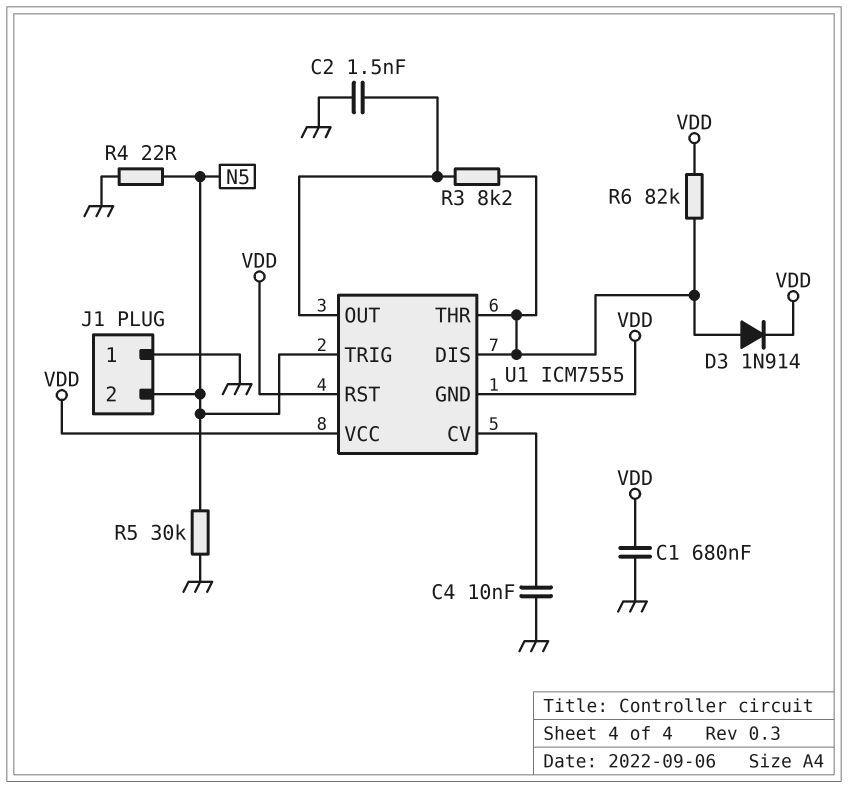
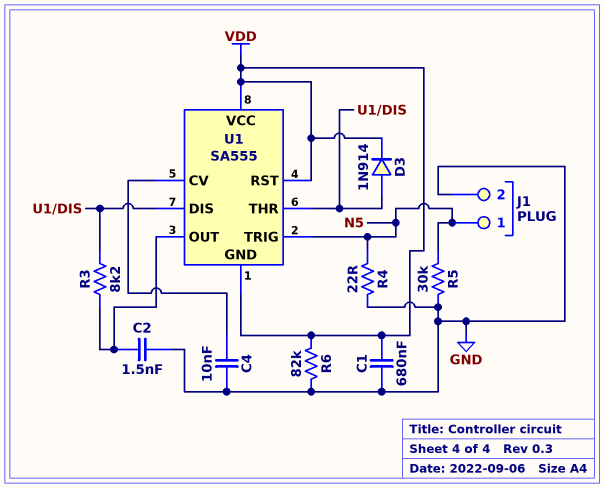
J1 pin 1: GND -> N5
J1 pin 2: N5 -> GND
R6: 82k (U1/DIS, VDD) -> 82k (GND, VDD)
U1: ICM7555 -> SA555

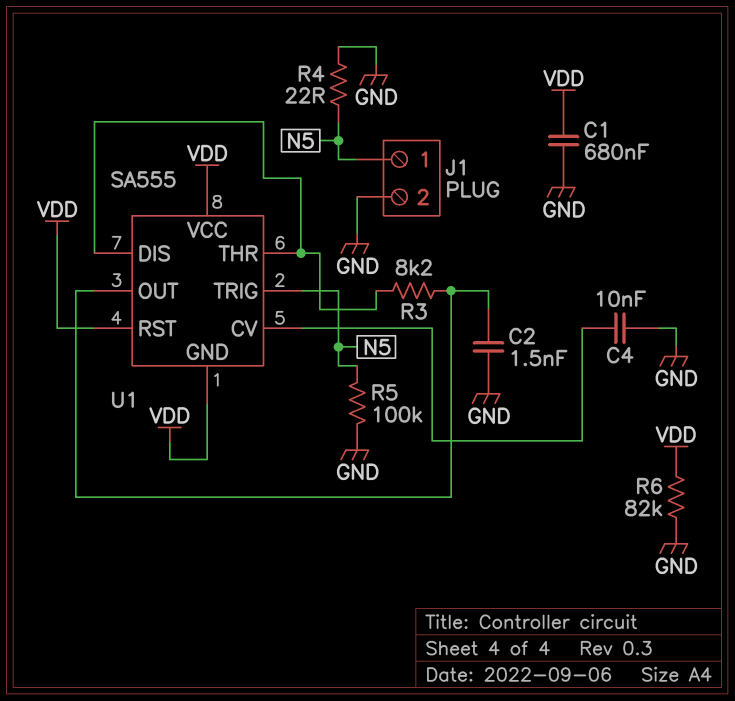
D3: diode 1N914 (A U1/DIS, K VDD) -> none
R5: 30k (GND, N5) -> 100k (GND, N5)

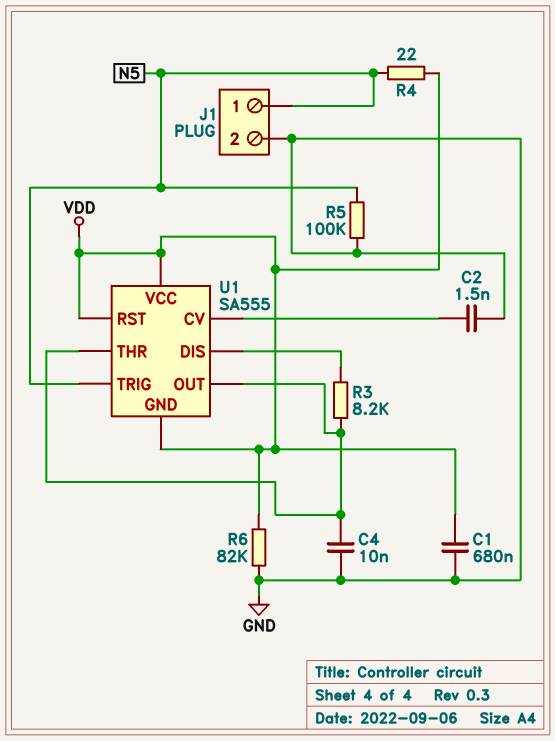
C2: 1.5nF (GND, U1/OUT) -> 1.5nF (GND, U1/CV)
C4: 10nF (GND, U1/CV) -> 10nF (GND, U1/OUT)
R4: 22 (GND, N5) -> 22 (N5, VDD)
U1 pin THR: U1/DIS -> U1/OUT

